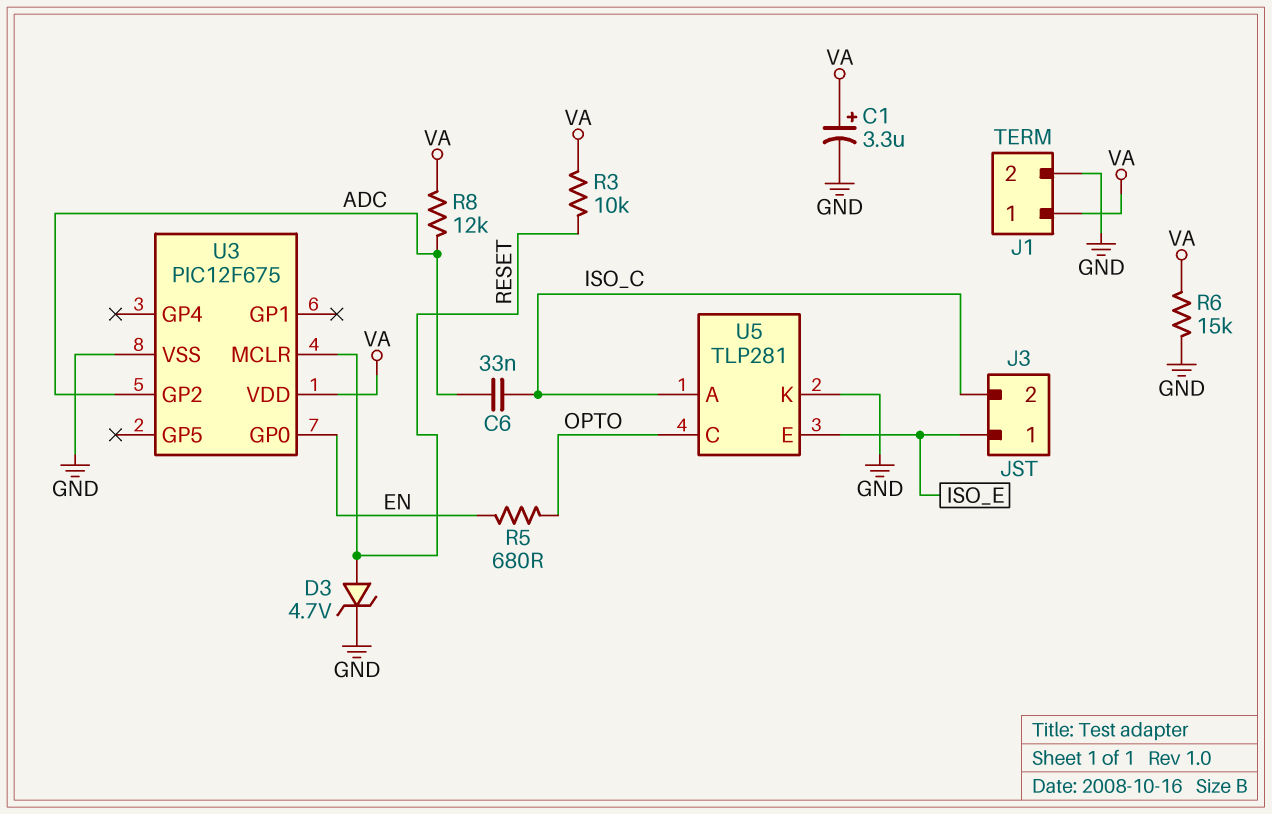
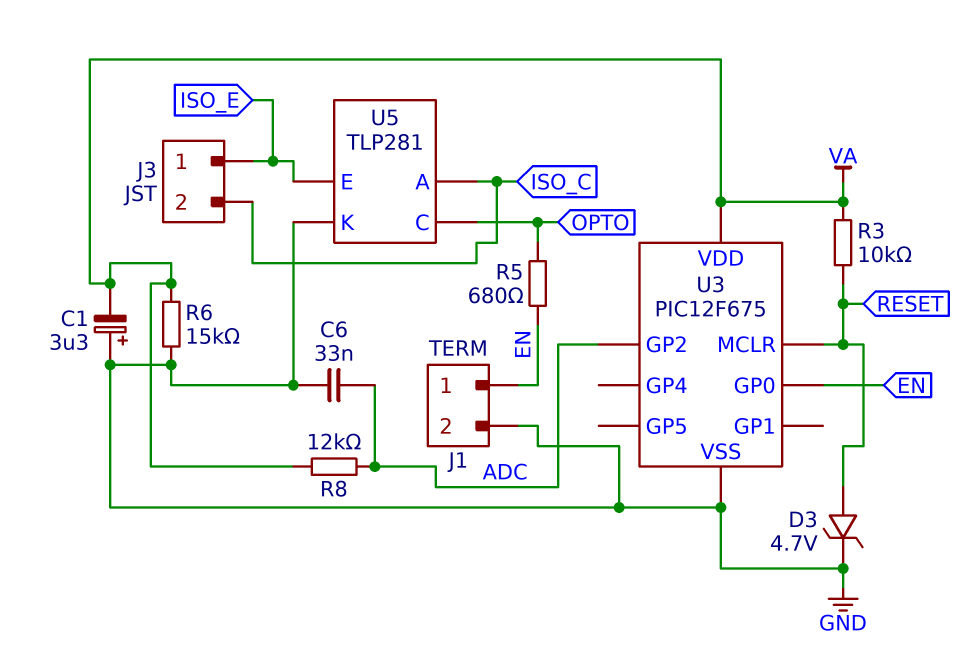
C1: 3.3uF (plus VA, minus GND) -> 3.3uF (plus GND, minus VA)
C6: 33nF (ADC, ISO_C) -> 33nF (ADC, GND)
J1 pin 1: VA -> EN

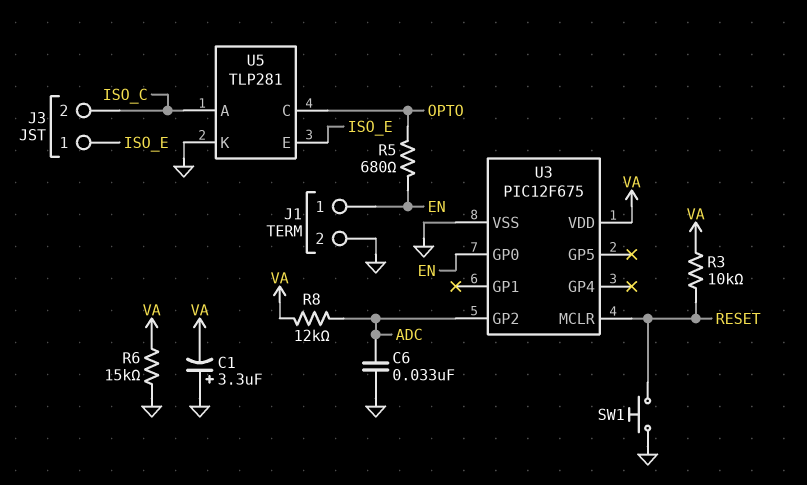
D3: zener 4.7V (A RESET, K GND) -> none
SW1: none -> button (GND, RESET)

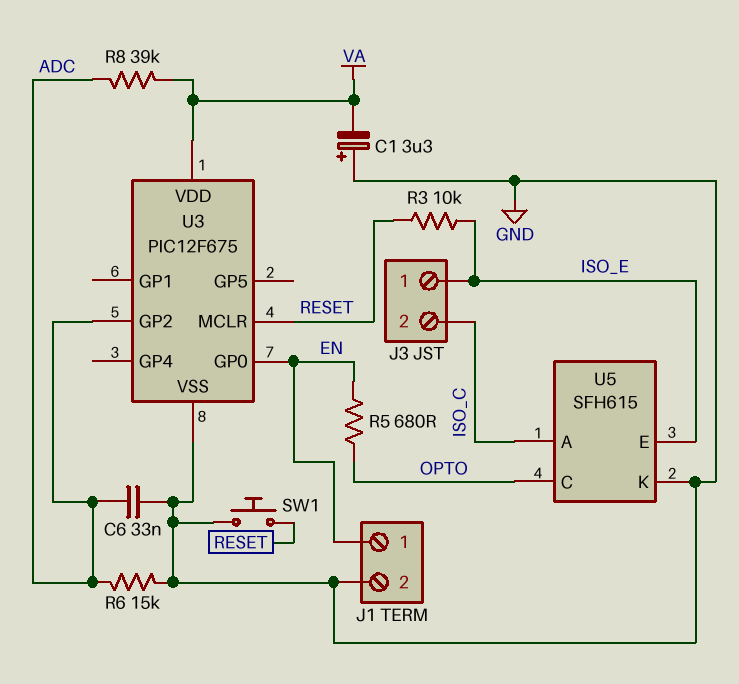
R3: 10k (RESET, VA) -> 10k (ISO_E, RESET)
R6: 15k (GND, VA) -> 15k (ADC, GND)
R8: 12k (ADC, VA) -> 39k (ADC, VA)
U5: TLP281 -> SFH615

